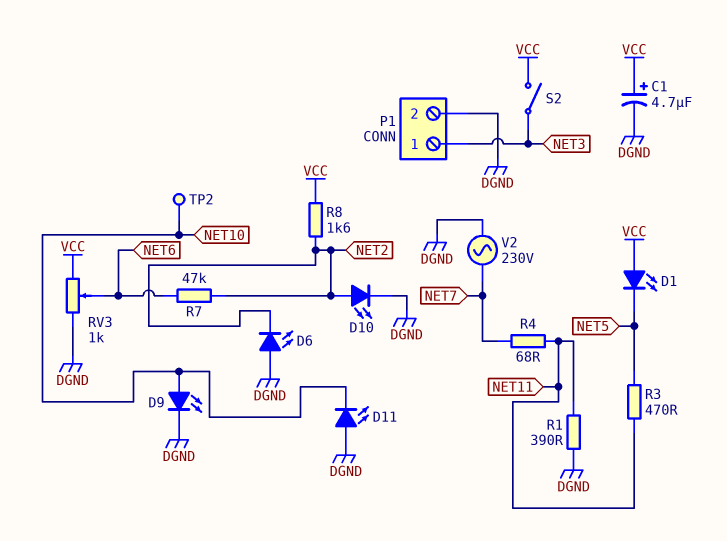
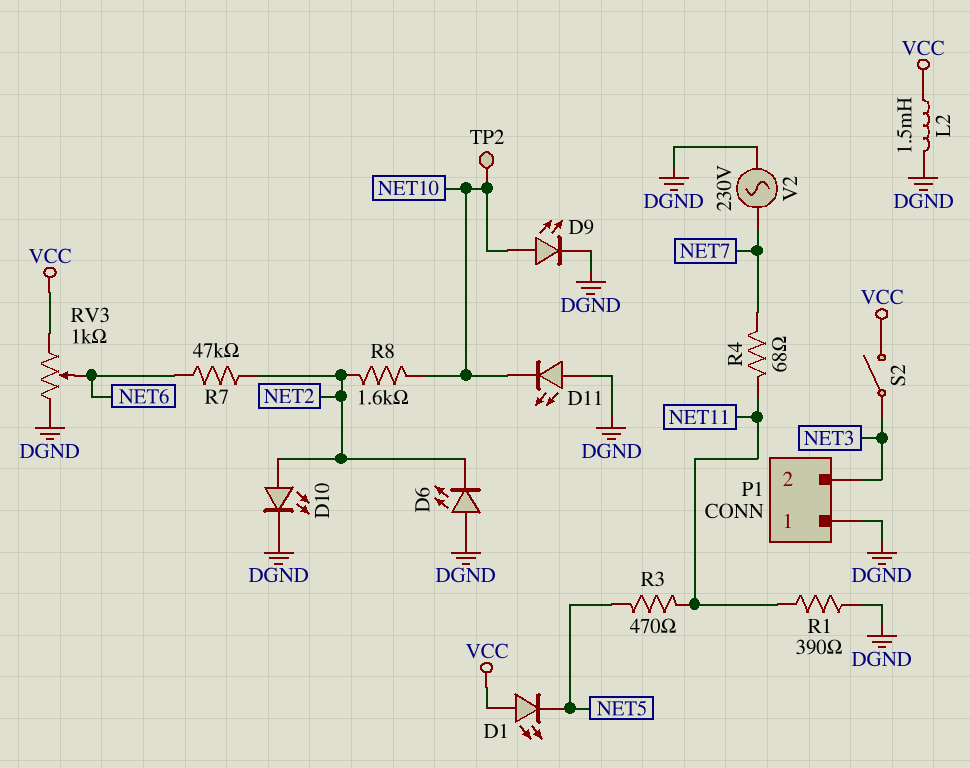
C1: 4.7uF (plus VCC, minus DGND) -> none
L2: none -> 1.5mH (DGND, VCC)
P1 pin 1: NET3 -> DGND
P1 pin 2: DGND -> NET3
R8: 1.6k (NET2, VCC) -> 1.6k (NET2, NET10)

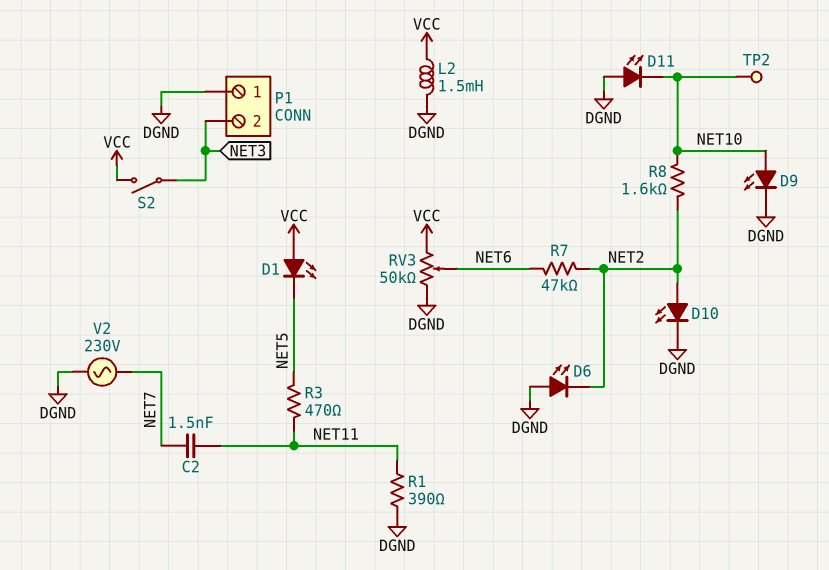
C2: none -> 1.5nF (NET7, NET11)
R4: 68 (NET7, NET11) -> none
RV3: 1k (DGND, VCC, wiper NET6) -> 50k (DGND, VCC, wiper NET6)

